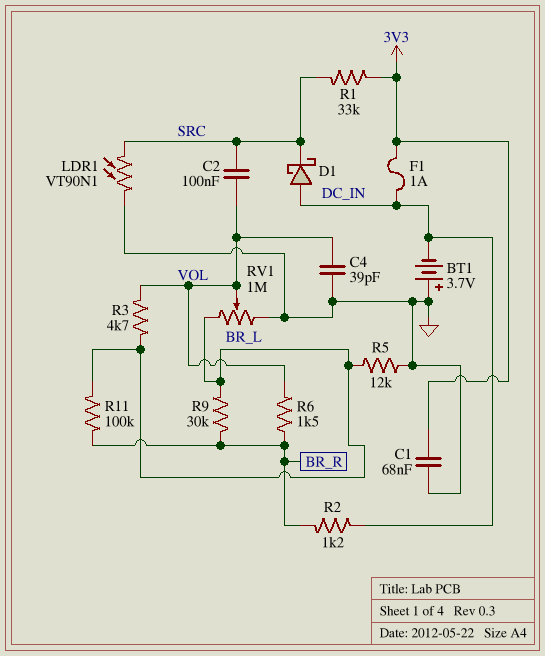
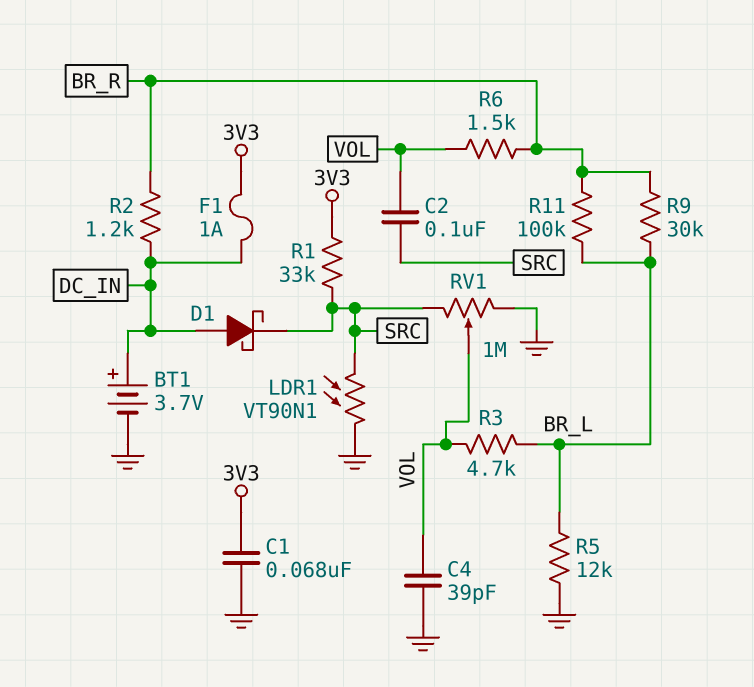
BT1: 3.7V (plus GND, minus DC_IN) -> 3.7V (plus DC_IN, minus GND)
RV1: 1M (BR_L, GND, wiper VOL) -> 1M (GND, SRC, wiper VOL)

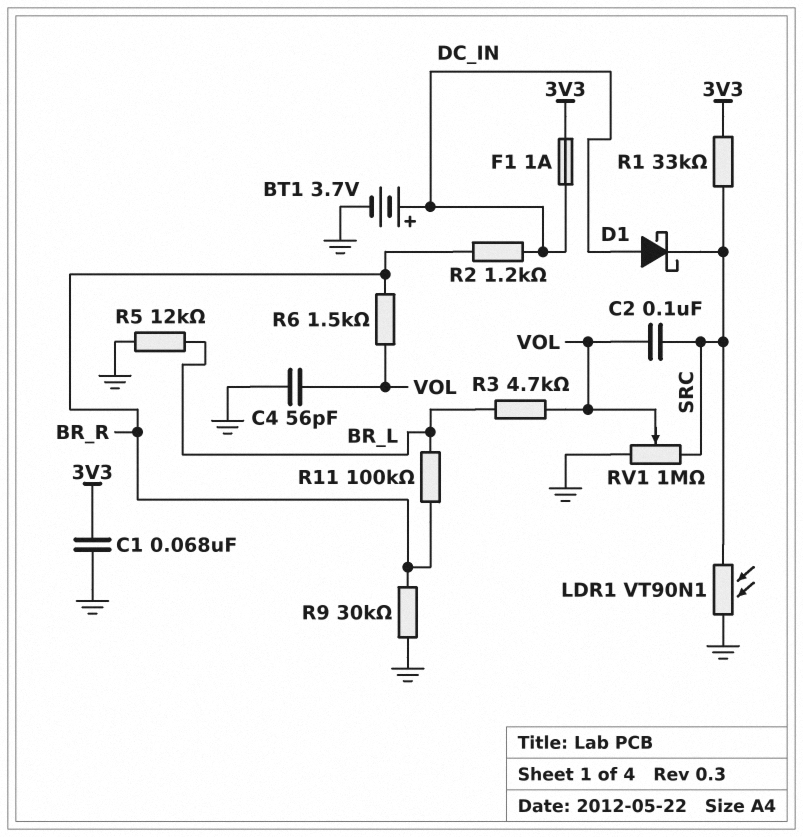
C4: 39pF (GND, VOL) -> 56pF (GND, VOL)
R9: 30k (BR_L, BR_R) -> 30k (BR_R, GND)

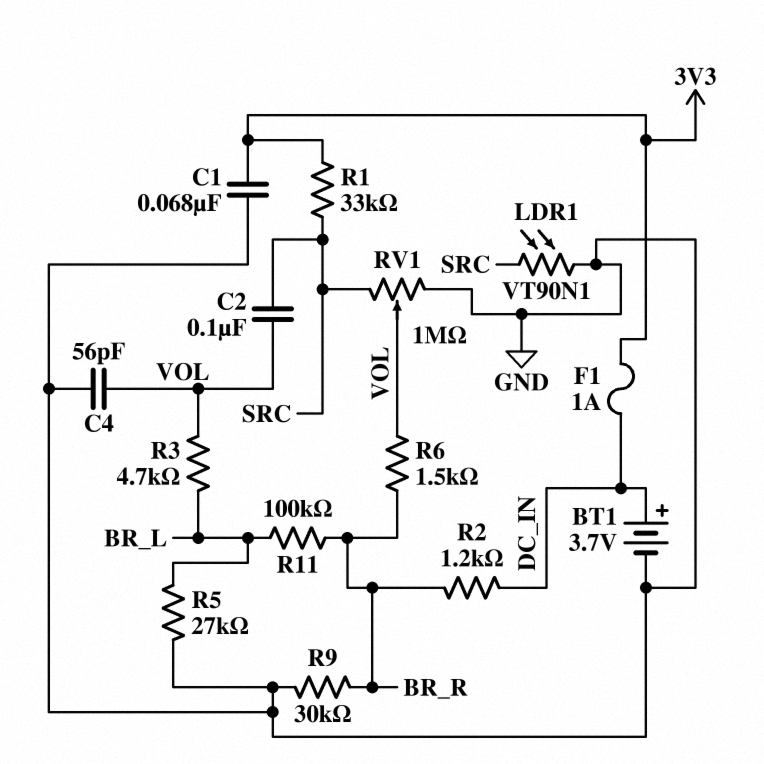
D1: schottky (A DC_IN, K SRC) -> none
R5: 12k (BR_L, GND) -> 27k (BR_L, GND)

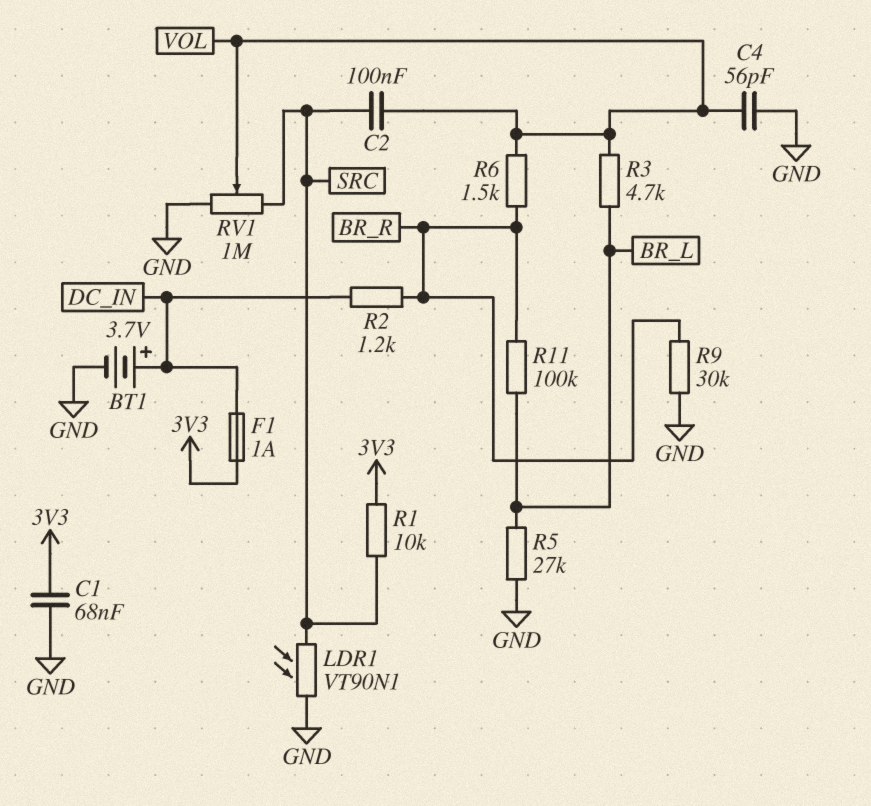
R1: 33k (3V3, SRC) -> 10k (3V3, SRC)

